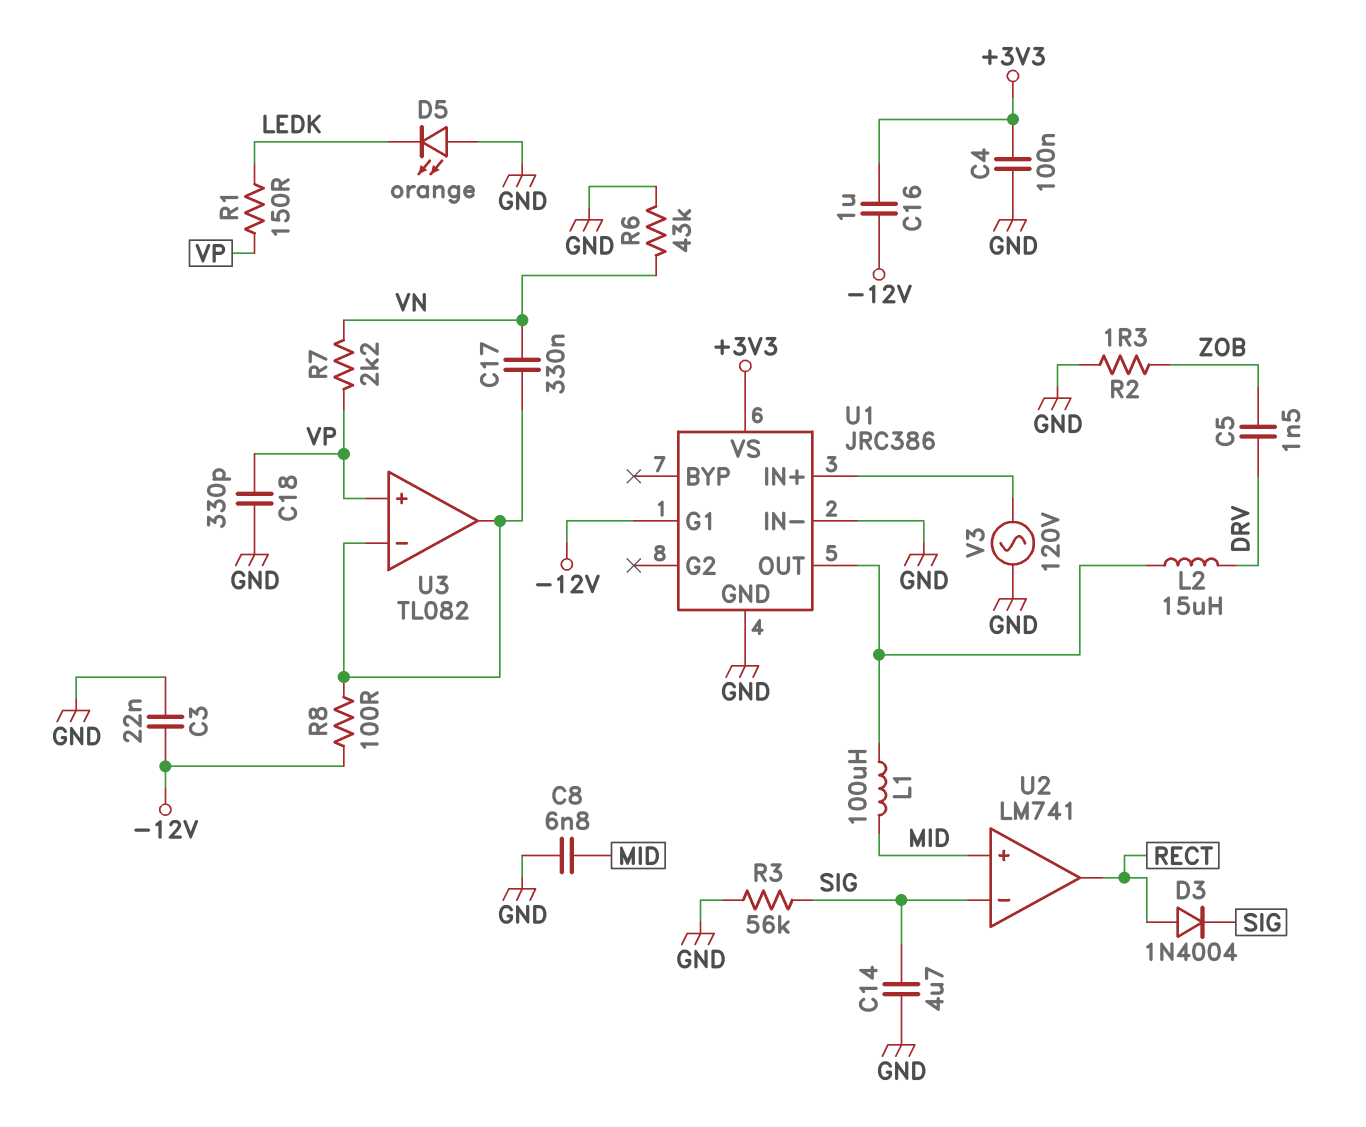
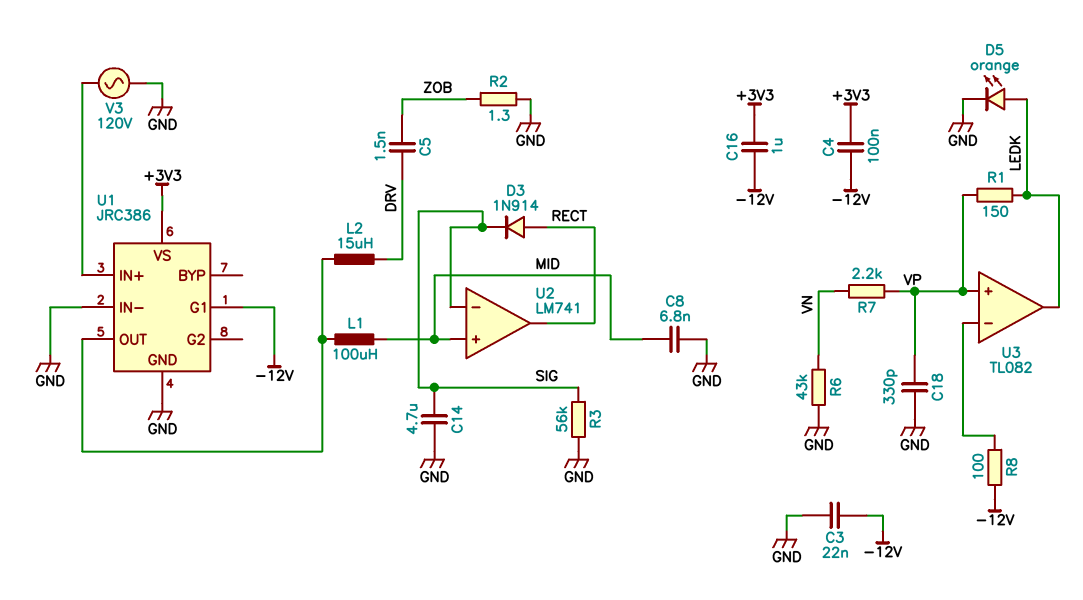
C4: 100nF (+3V3, GND) -> 100nF (+3V3, -12V)
C17: 330nF (U3/in-, VN) -> none
D3: diode 1N4004 (A RECT, K SIG) -> diode 1N914 (A RECT, K SIG)
D5: LED orange (A GND, K LEDK) -> LED orange (A LEDK, K GND)
U3 pin out: U3/in- -> LEDK

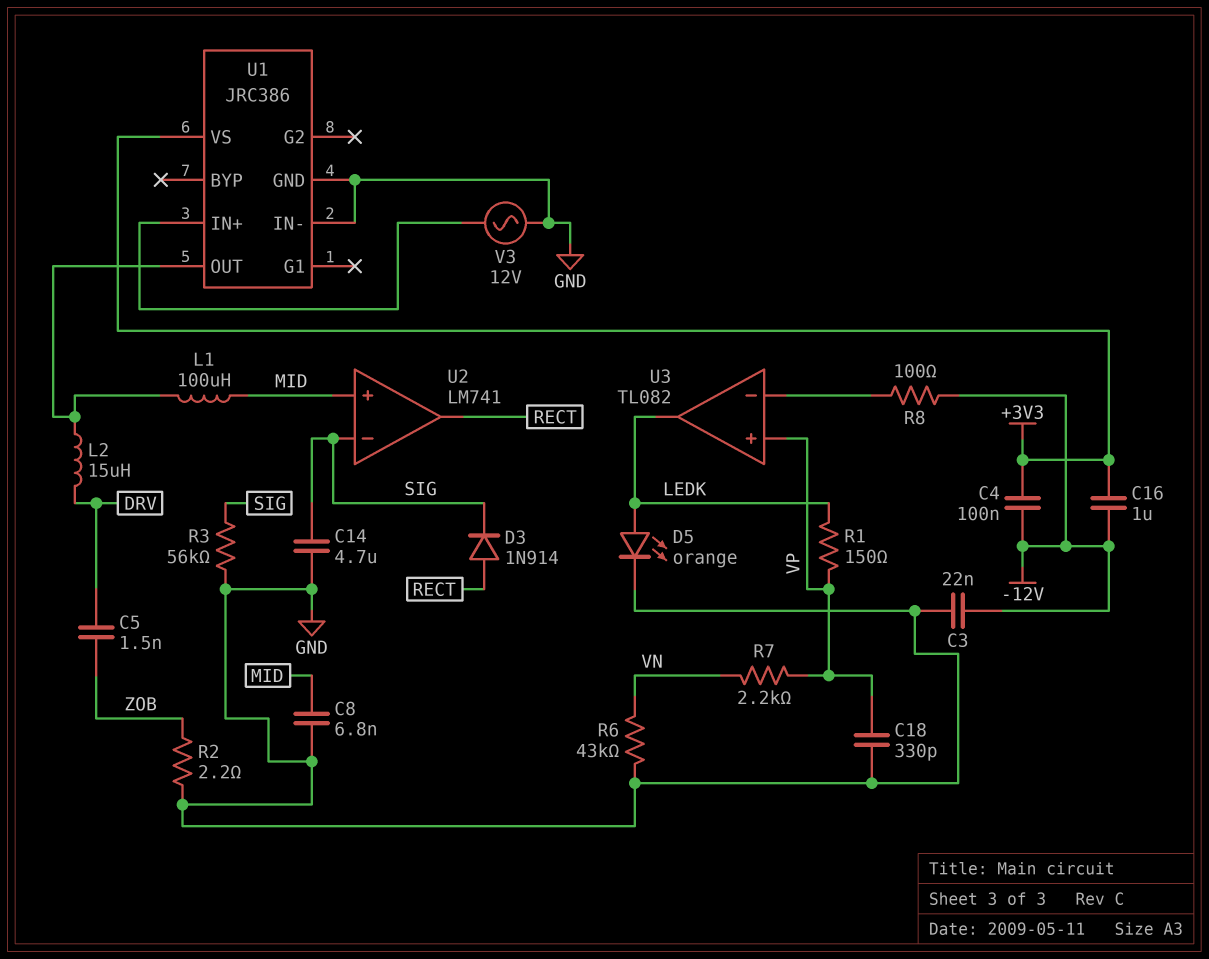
R2: 1.3 (GND, ZOB) -> 2.2 (GND, ZOB)
U1 pin G1: -12V -> none
V3: AC 120V (GND, U1/IN+) -> AC 12V (GND, U1/IN+)

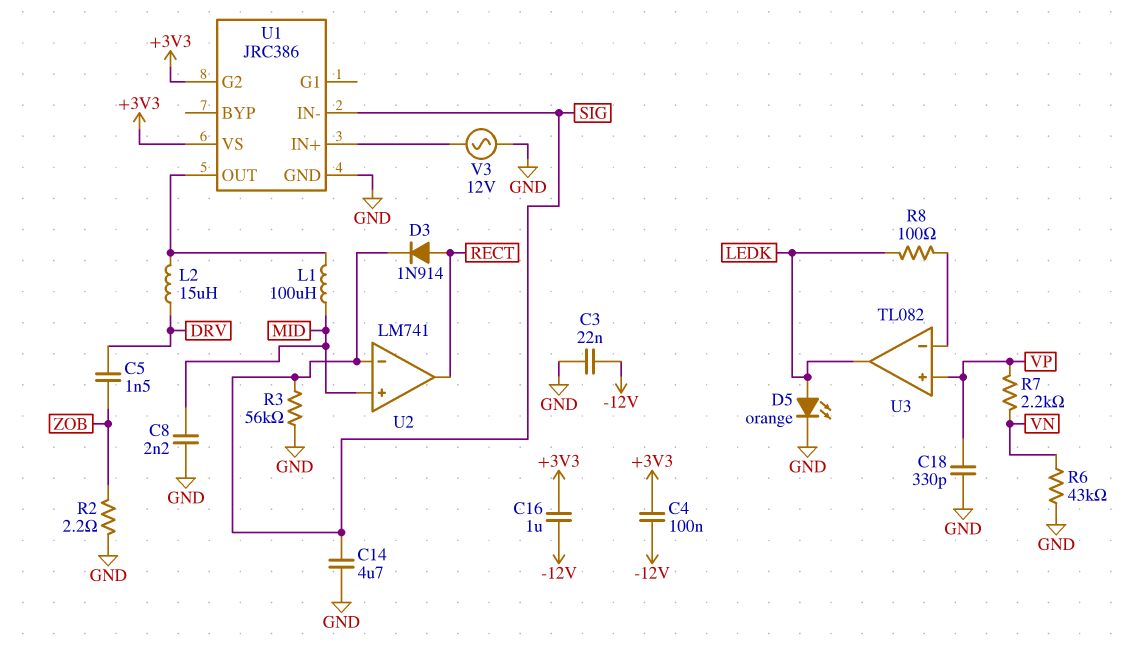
C8: 6.8nF (GND, MID) -> 2.2nF (GND, MID)
R1: 150 (LEDK, VP) -> none
R8: 100 (-12V, U3/in-) -> 100 (LEDK, U3/in-)
U1 pin G2: none -> +3V3
U1 pin IN-: GND -> SIG

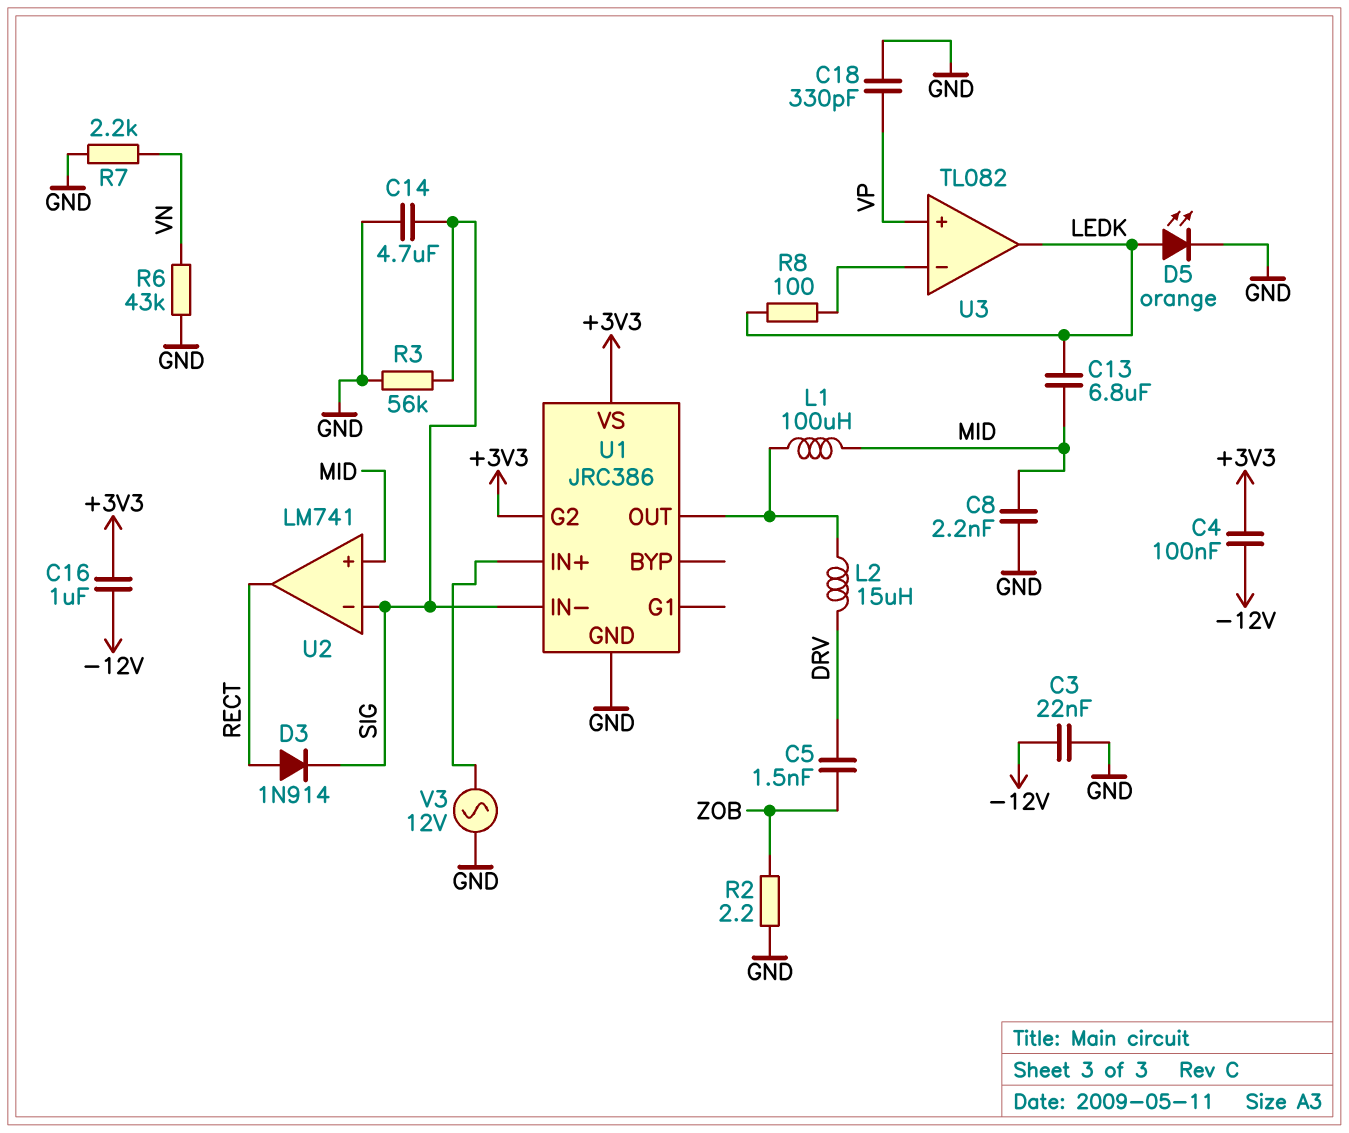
C13: none -> 6.8uF (LEDK, MID)
R7: 2.2k (VN, VP) -> 2.2k (GND, VN)

